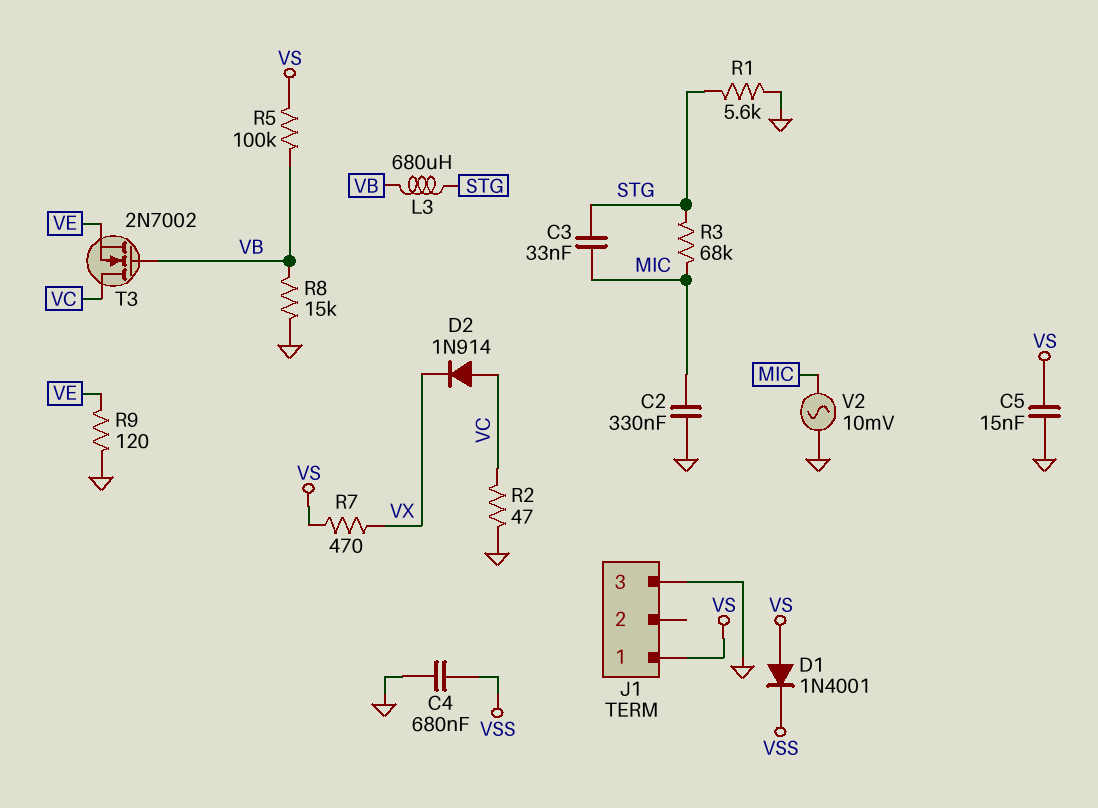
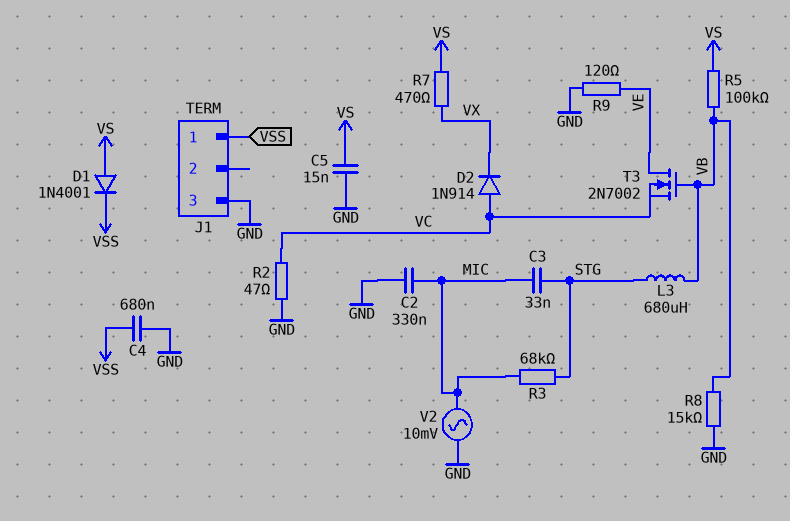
J1 pin 1: VS -> VSS
R1: 5.6k (GND, STG) -> none
T3: NMOS 2N7002 (G VB, D VC, S VE) -> NMOS 2N7002 (G VB, D VE, S VC)

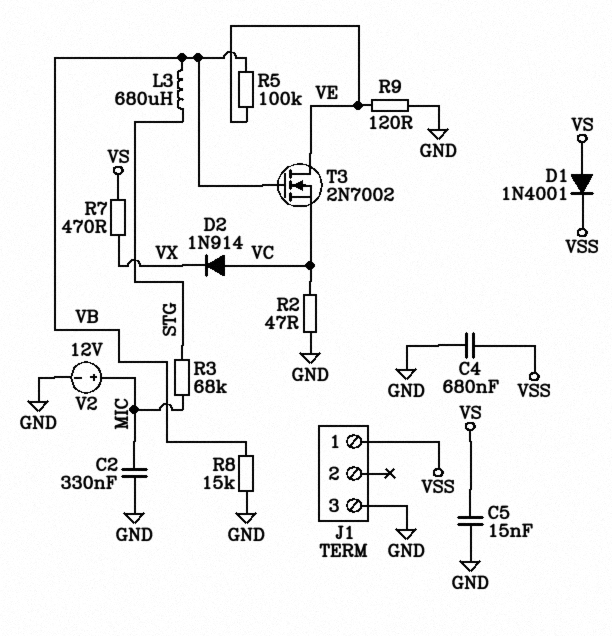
C3: 33nF (MIC, STG) -> none
R5: 100k (VB, VS) -> 100k (VB, VE)
V2: AC 10mV (GND, MIC) -> 12V (plus MIC, minus GND)

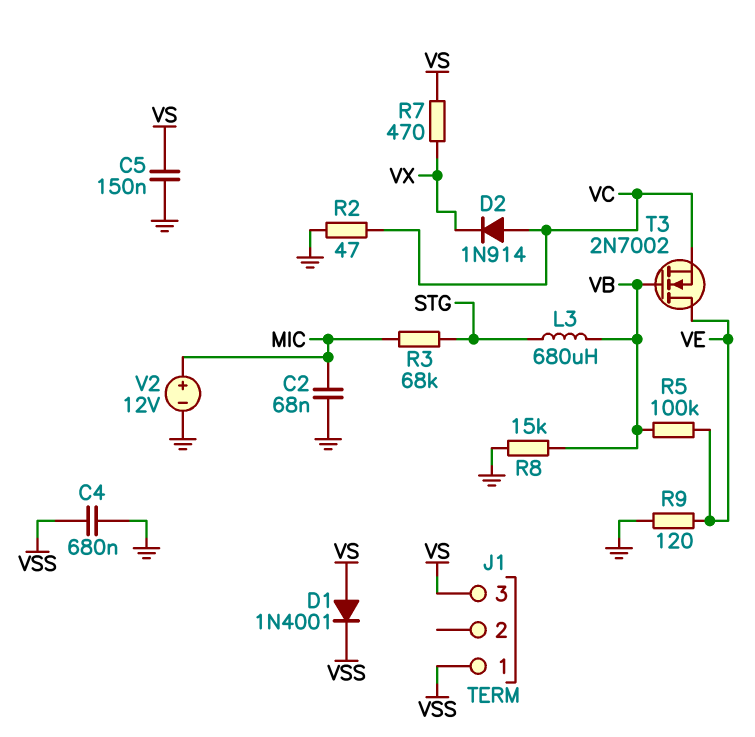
C2: 330nF (GND, MIC) -> 68nF (GND, MIC)
C5: 15nF (GND, VS) -> 150nF (GND, VS)
J1 pin 3: GND -> VS

